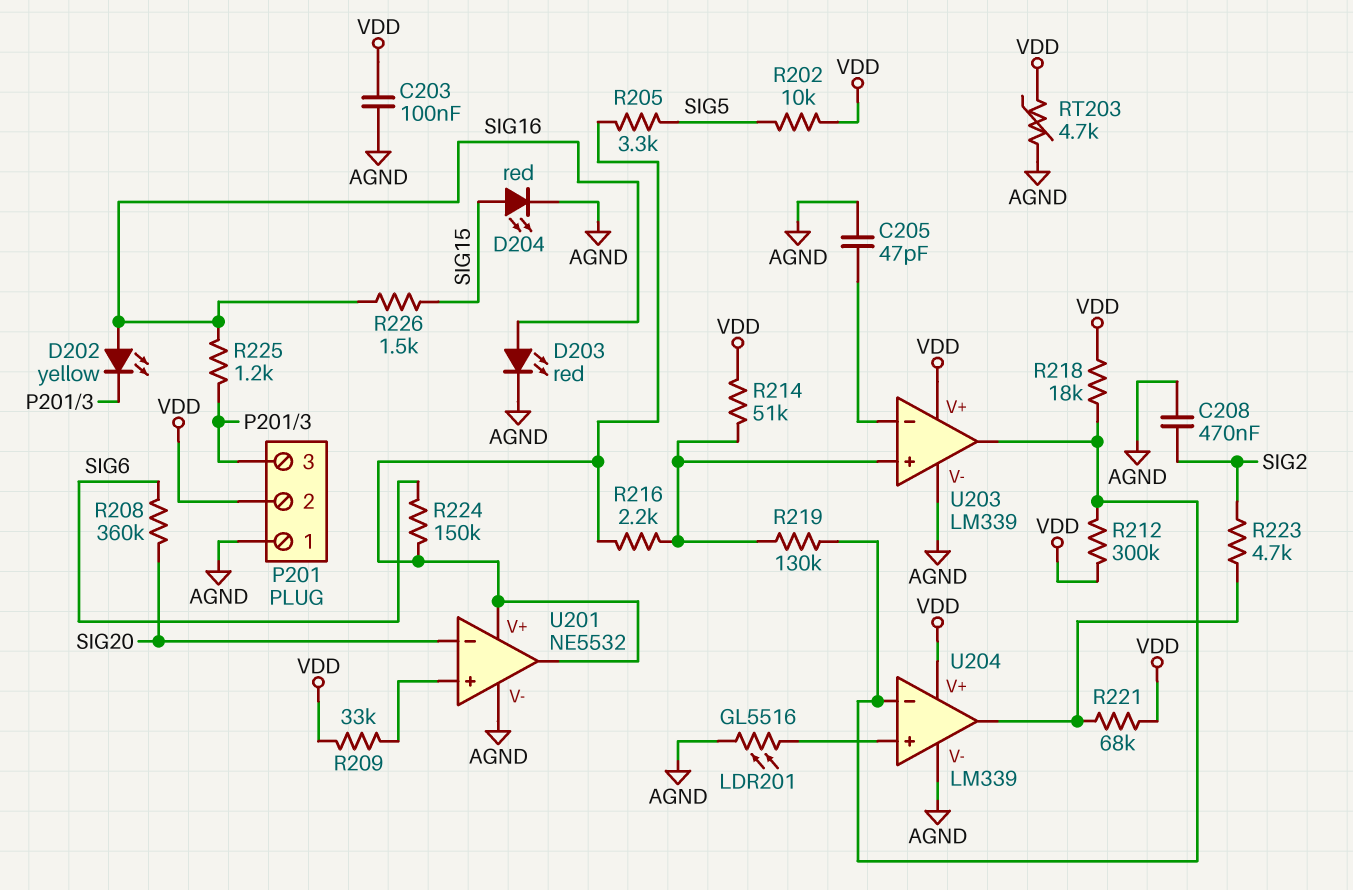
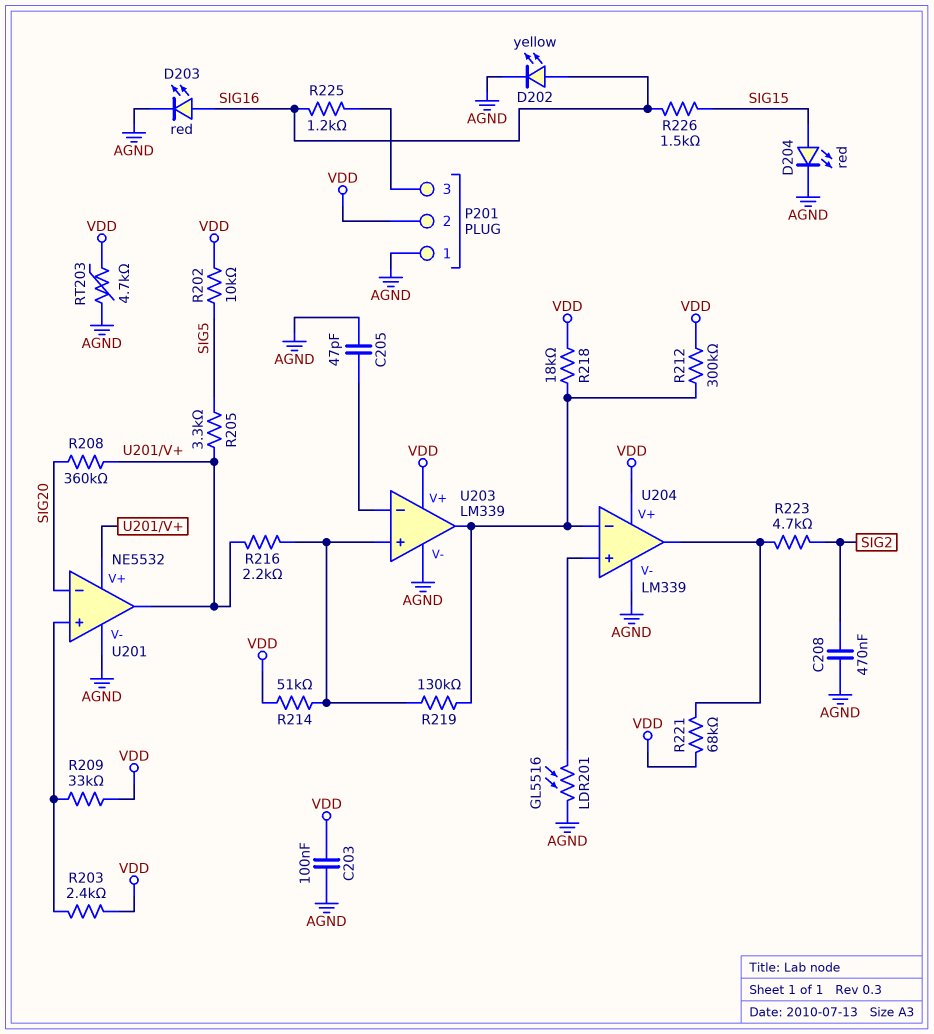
D202: LED yellow (A SIG16, K P201/3) -> LED yellow (A SIG16, K AGND)
R203: none -> 2.4k (U201/in+, VDD)
R208: 360k (SIG6, SIG20) -> 360k (SIG20, U201/V+)
R224: 150k (SIG6, U201/V+) -> none

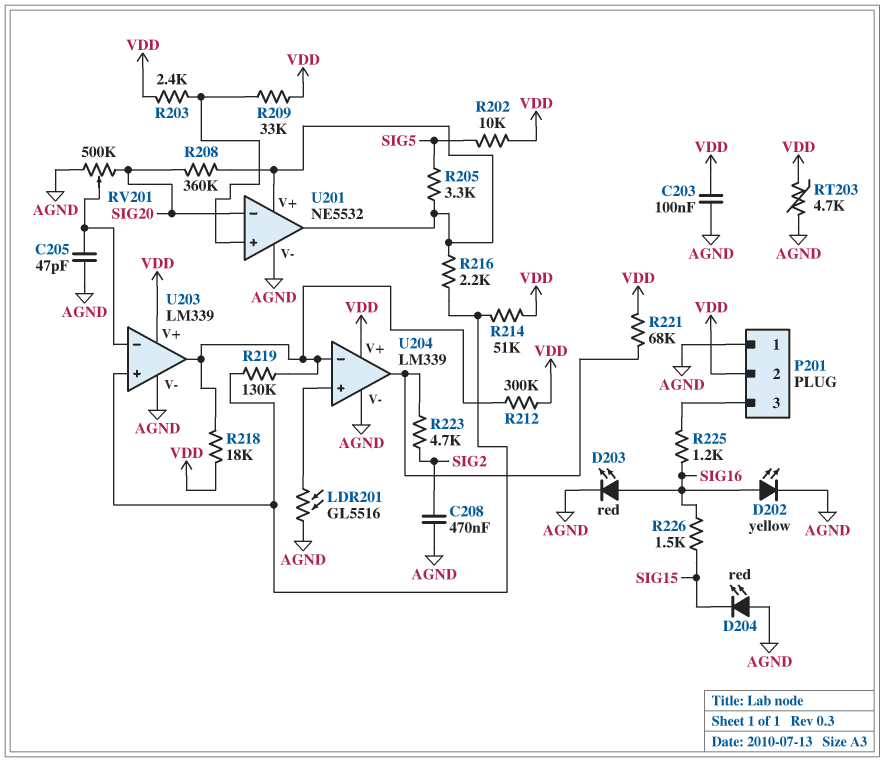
D204: LED red (A SIG15, K AGND) -> LED red (A AGND, K SIG15)
RV201: none -> 500k (AGND, SIG20, wiper U203/in-)

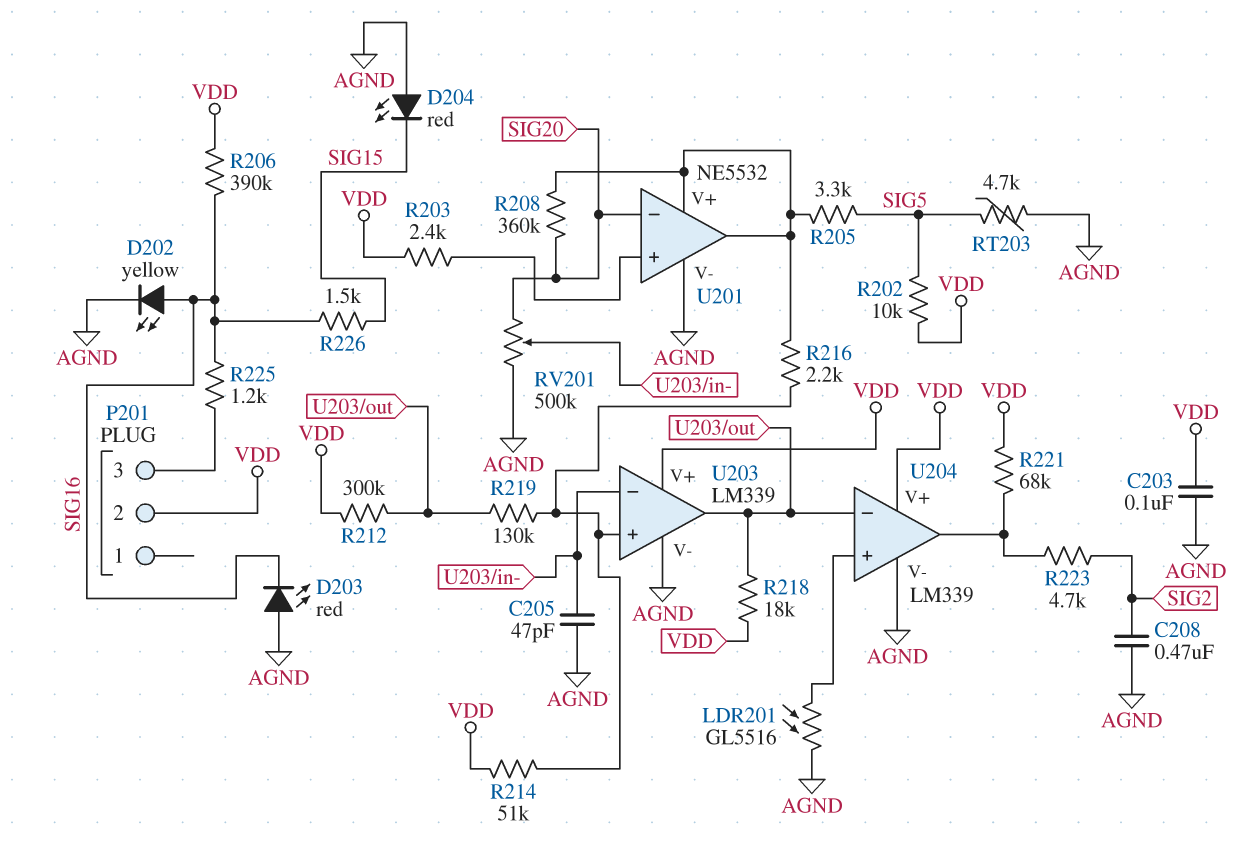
D203: LED red (A SIG16, K AGND) -> LED red (A AGND, K SIG16)
P201 pin 1: AGND -> none
R206: none -> 390k (SIG16, VDD)
R209: 33k (U201/in+, VDD) -> none
RT203: 4.7k (AGND, VDD) -> 4.7k (AGND, SIG5)

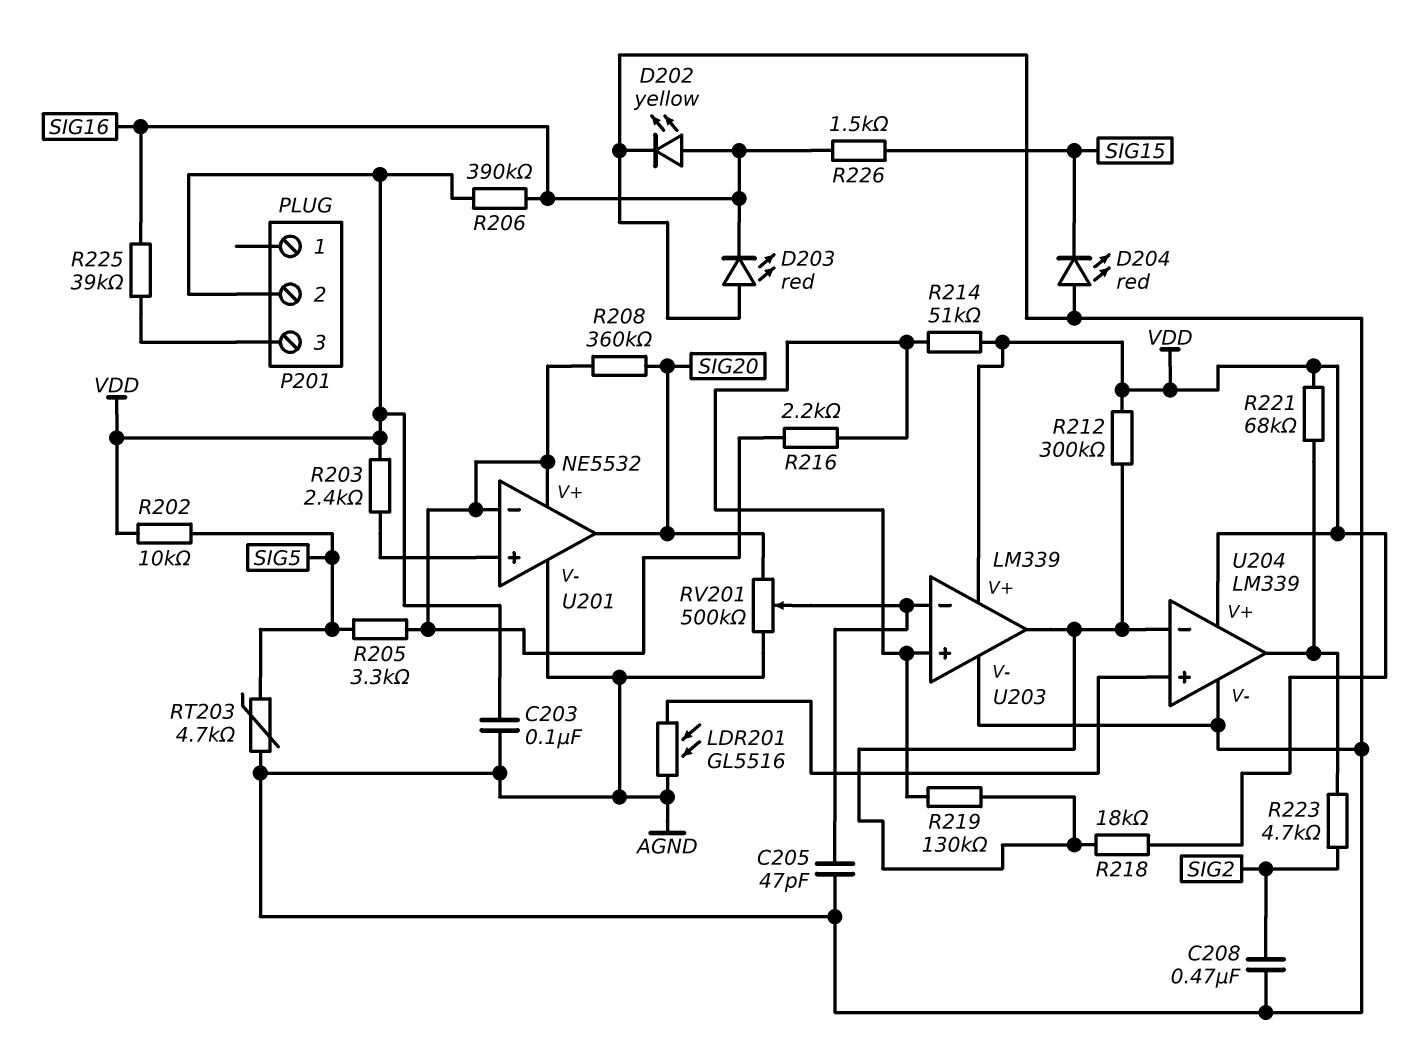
R225: 1.2k (P201/3, SIG16) -> 39k (P201/3, SIG16)
U201 pin in-: SIG20 -> U201/V+
U201 pin out: U201/V+ -> SIG20

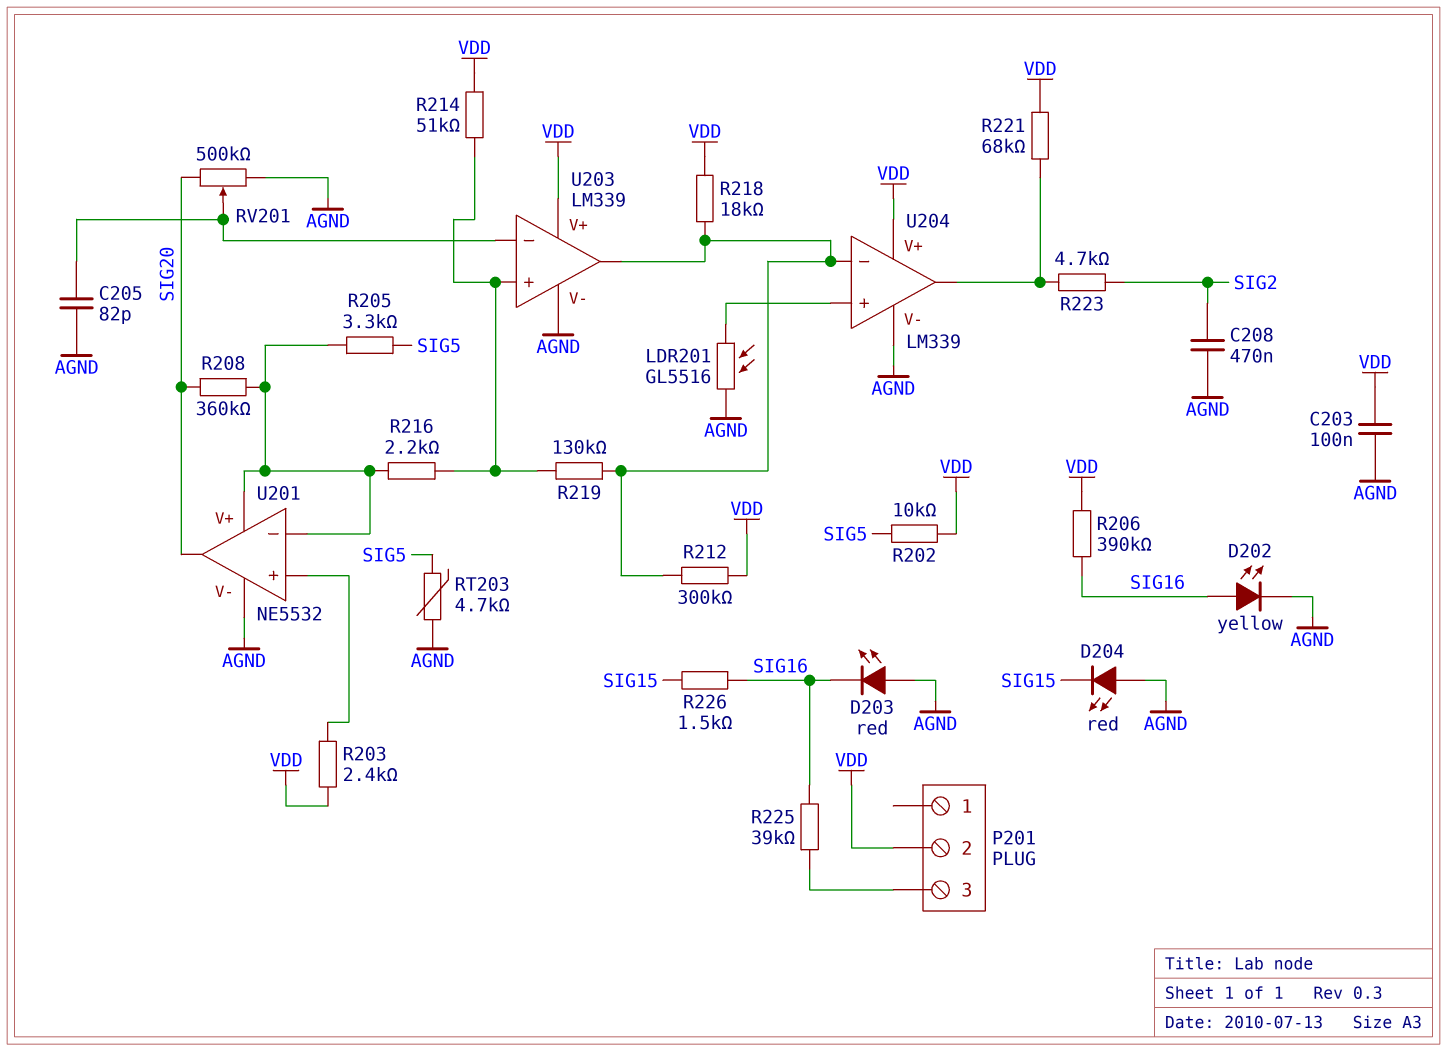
C205: 47pF (AGND, U203/in-) -> 82pF (AGND, U203/in-)

